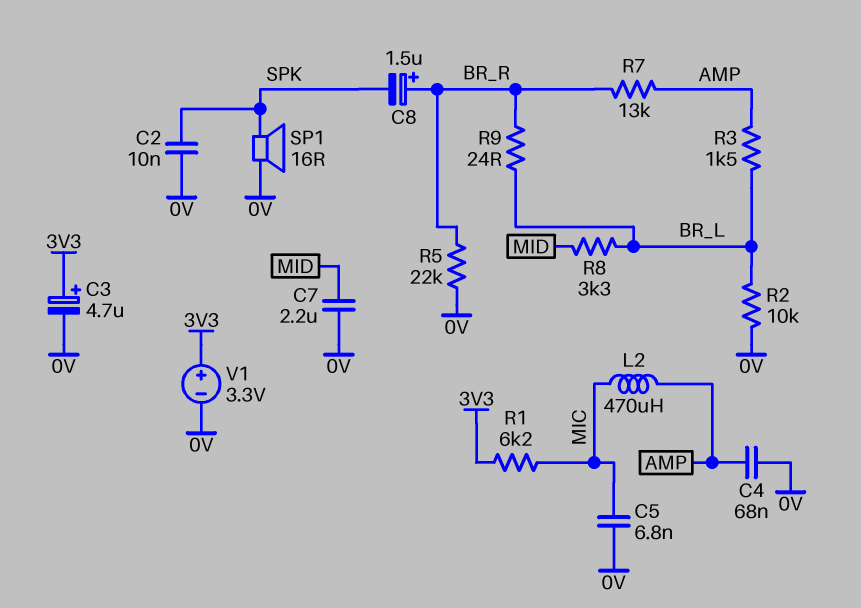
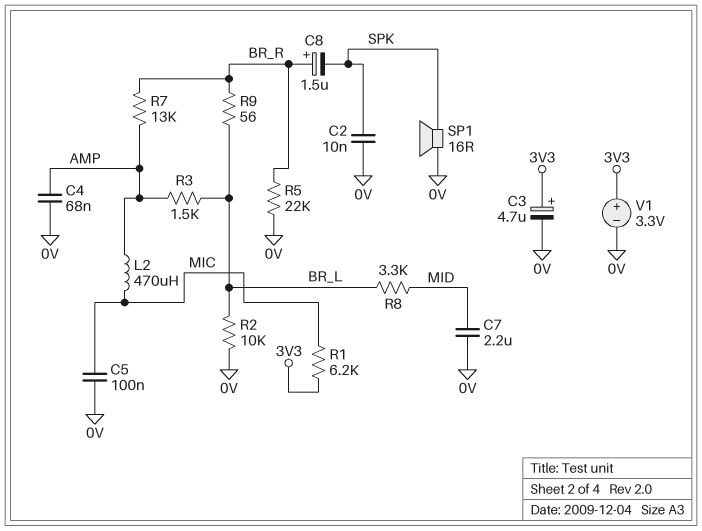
C5: 6.8nF (0V, MIC) -> 100nF (0V, MIC)
R9: 24 (BR_L, BR_R) -> 56 (BR_L, BR_R)

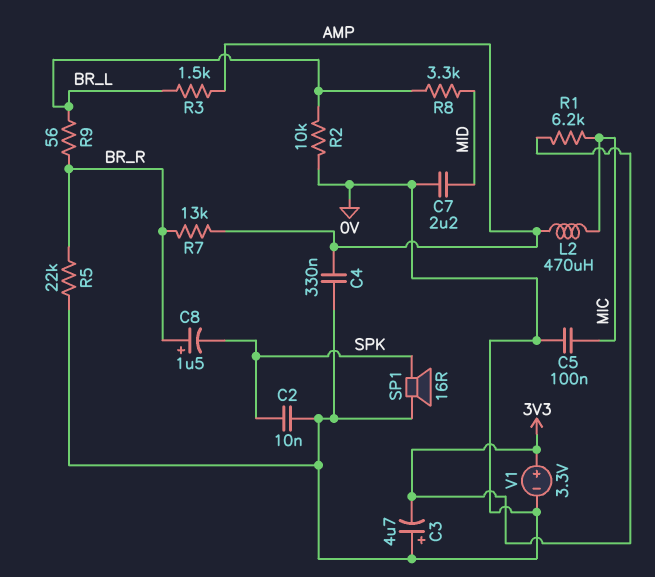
C3: 4.7uF (plus 3V3, minus 0V) -> 4.7uF (plus 0V, minus 3V3)
C4: 68nF (0V, AMP) -> 330nF (0V, AMP)

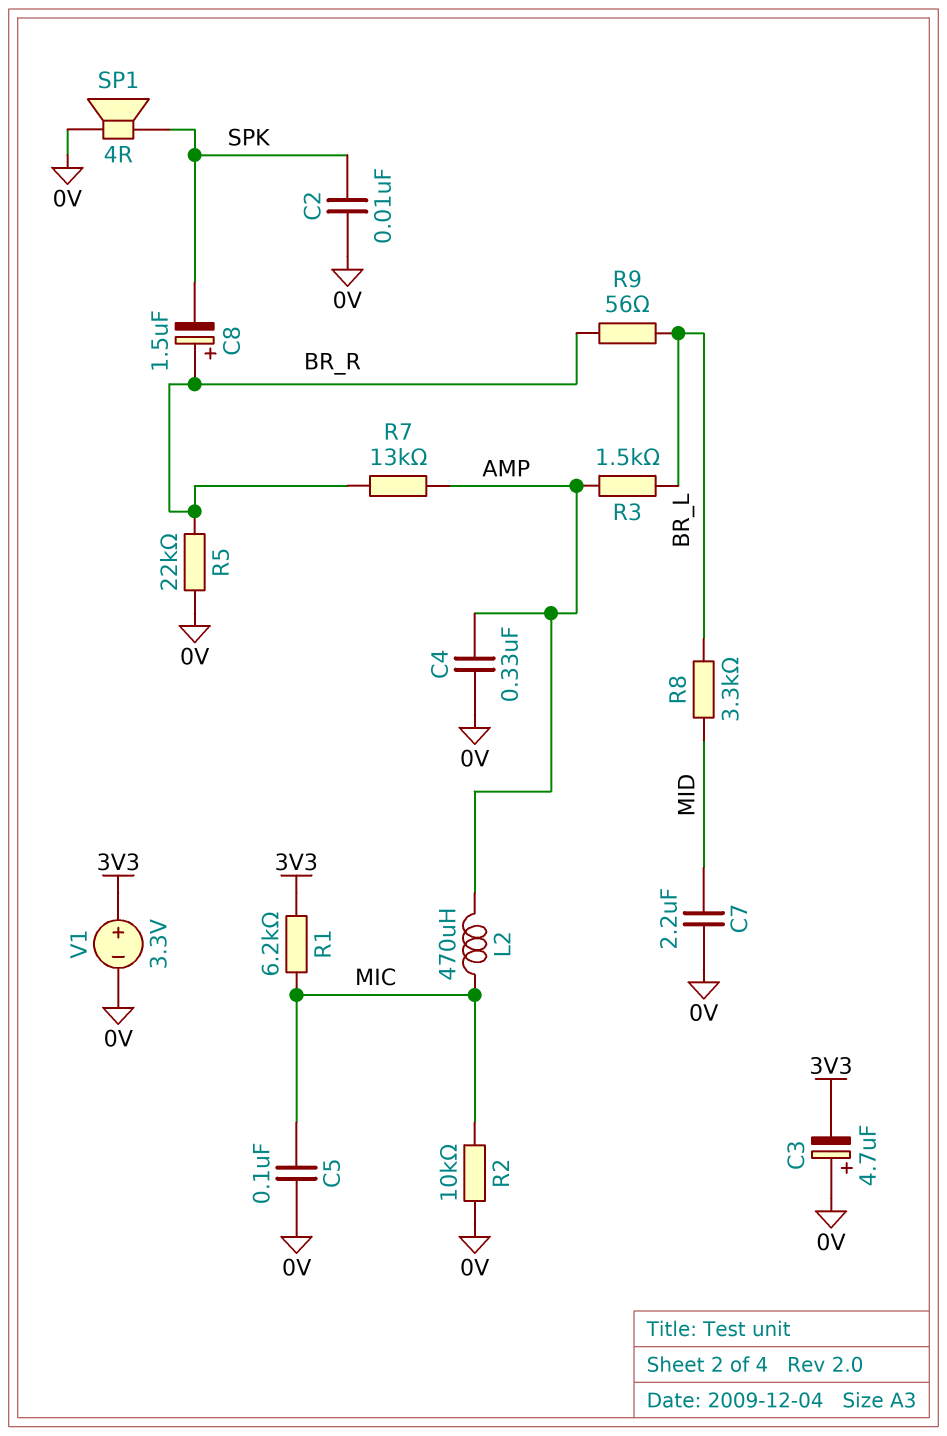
R2: 10k (0V, BR_L) -> 10k (0V, MIC)
SP1: speaker 16R (0V, SPK) -> speaker 4R (0V, SPK)

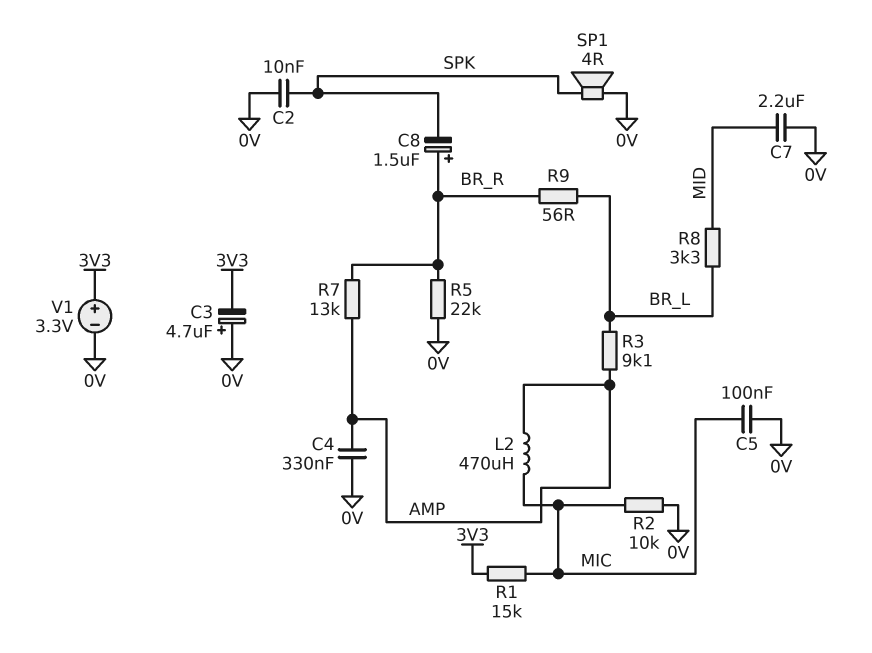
R1: 6.2k (3V3, MIC) -> 15k (3V3, MIC)
R3: 1.5k (AMP, BR_L) -> 9.1k (AMP, BR_L)

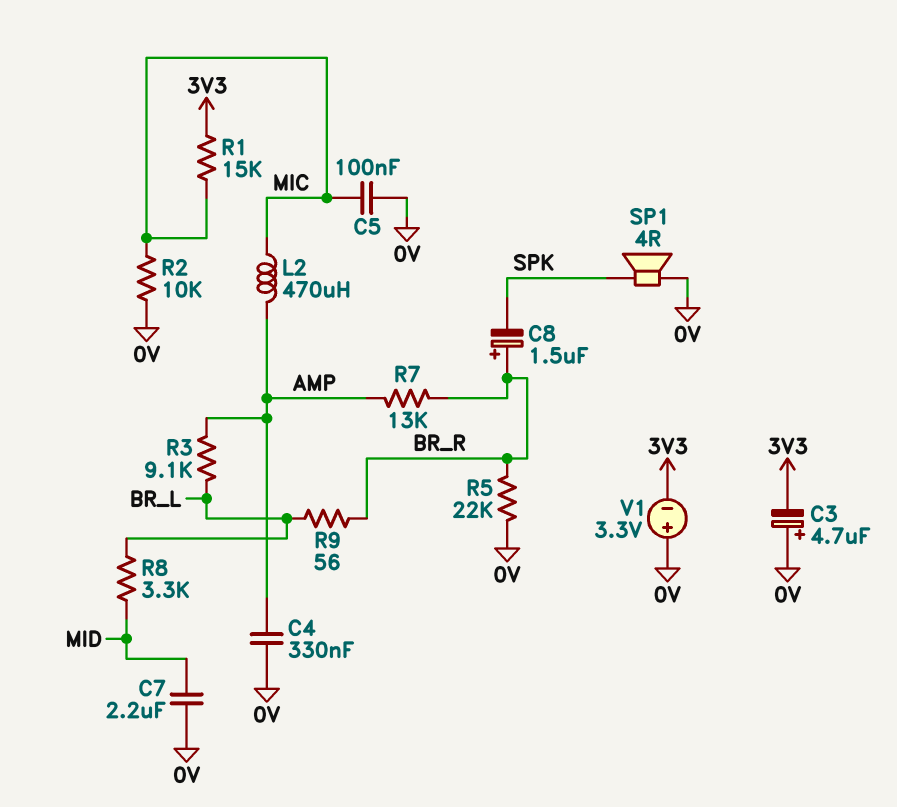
C2: 10nF (0V, SPK) -> none
V1: 3.3V (plus 3V3, minus 0V) -> 3.3V (plus 0V, minus 3V3)

